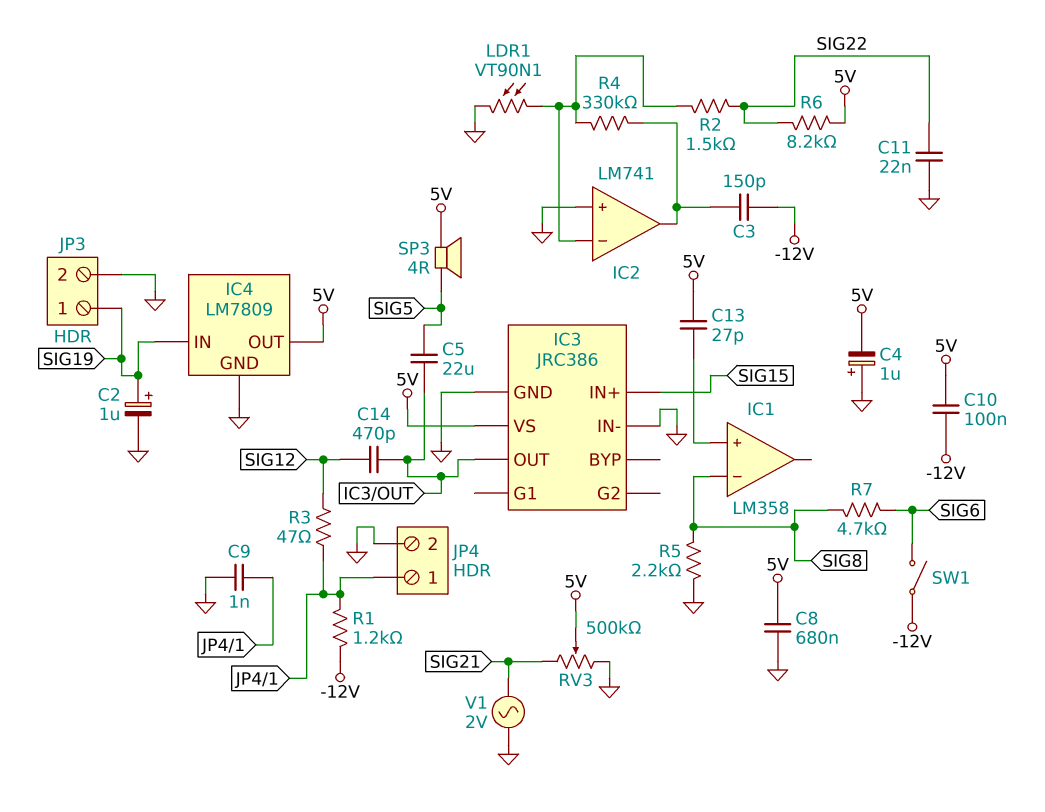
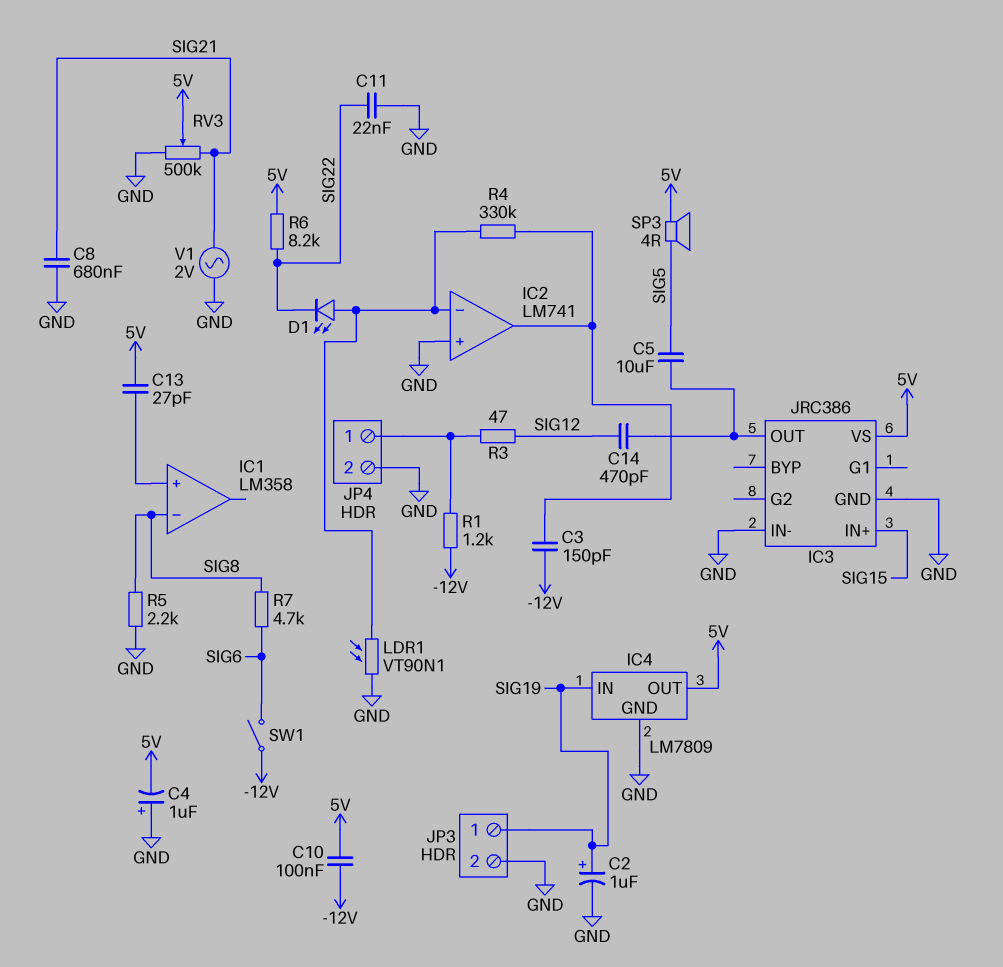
C5: 22uF (IC3/OUT, SIG5) -> 10uF (IC3/OUT, SIG5)
C8: 680nF (5V, GND) -> 680nF (GND, SIG21)
C9: 1nF (GND, JP4/1) -> none
D1: none -> LED (A IC2/in-, K SIG22)
R2: 1.5k (IC2/in-, SIG22) -> none

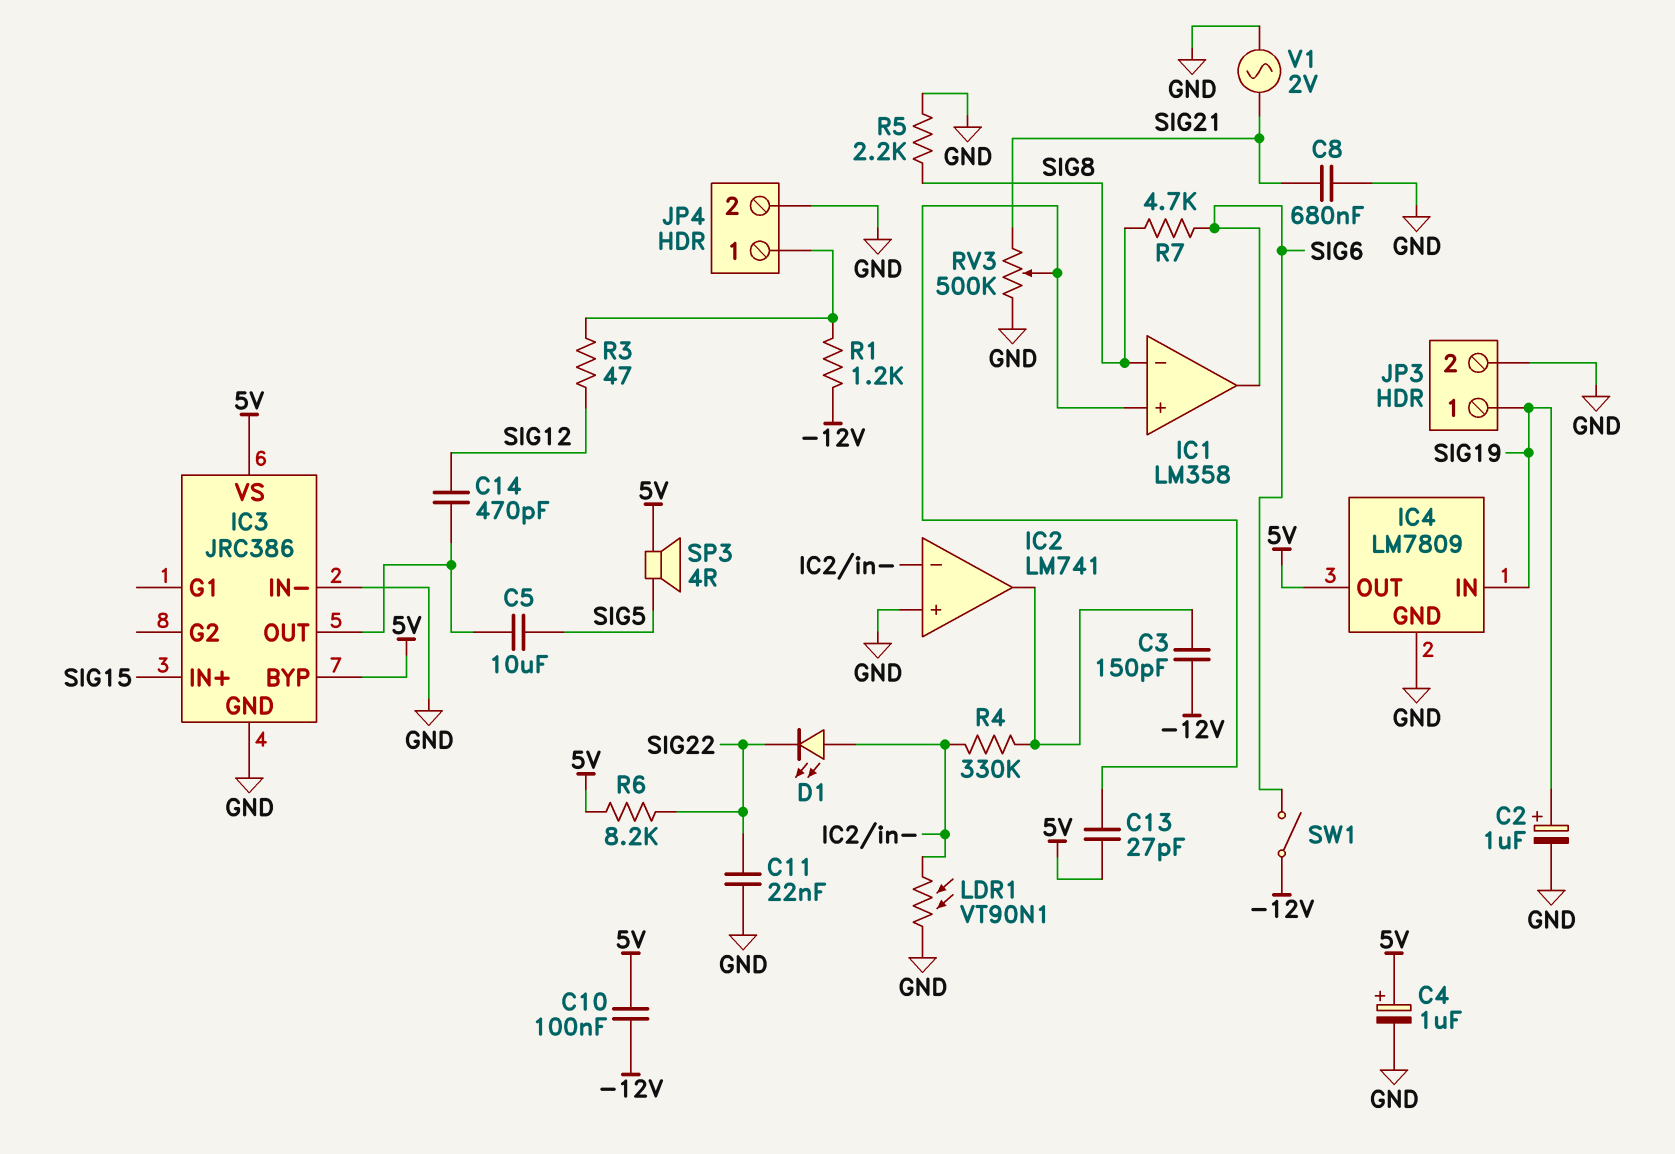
C4: 1uF (plus GND, minus 5V) -> 1uF (plus 5V, minus GND)
IC1 pin out: none -> SIG6
IC3 pin BYP: none -> 5V
RV3: 500k (GND, SIG21, wiper 5V) -> 500k (GND, SIG21, wiper IC1/in+)

